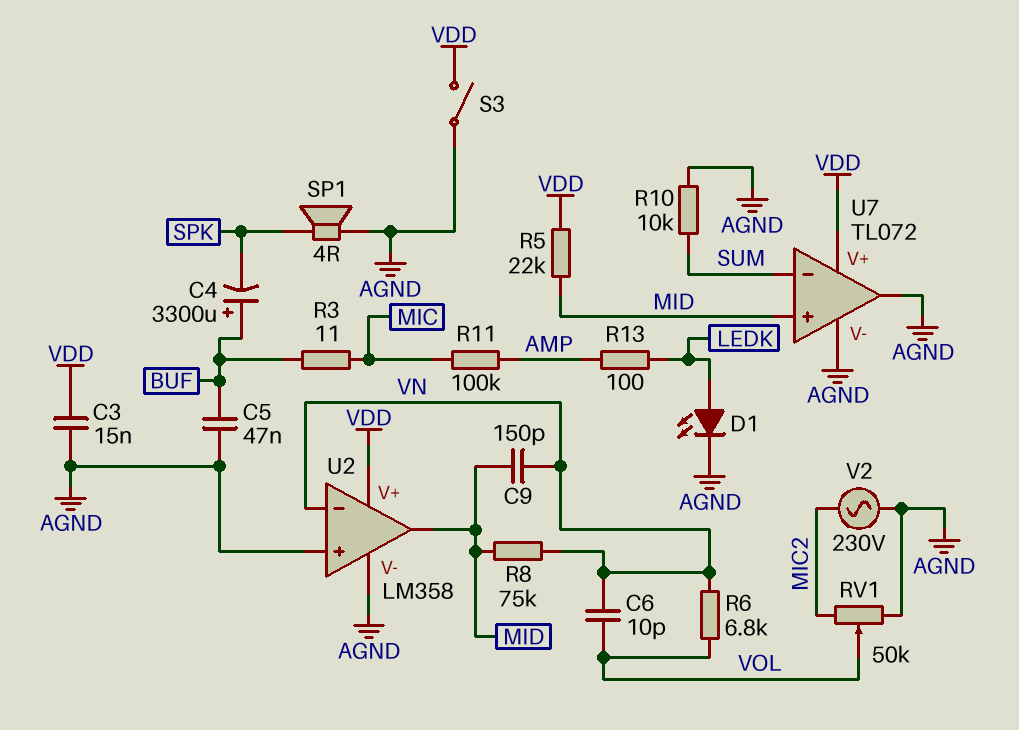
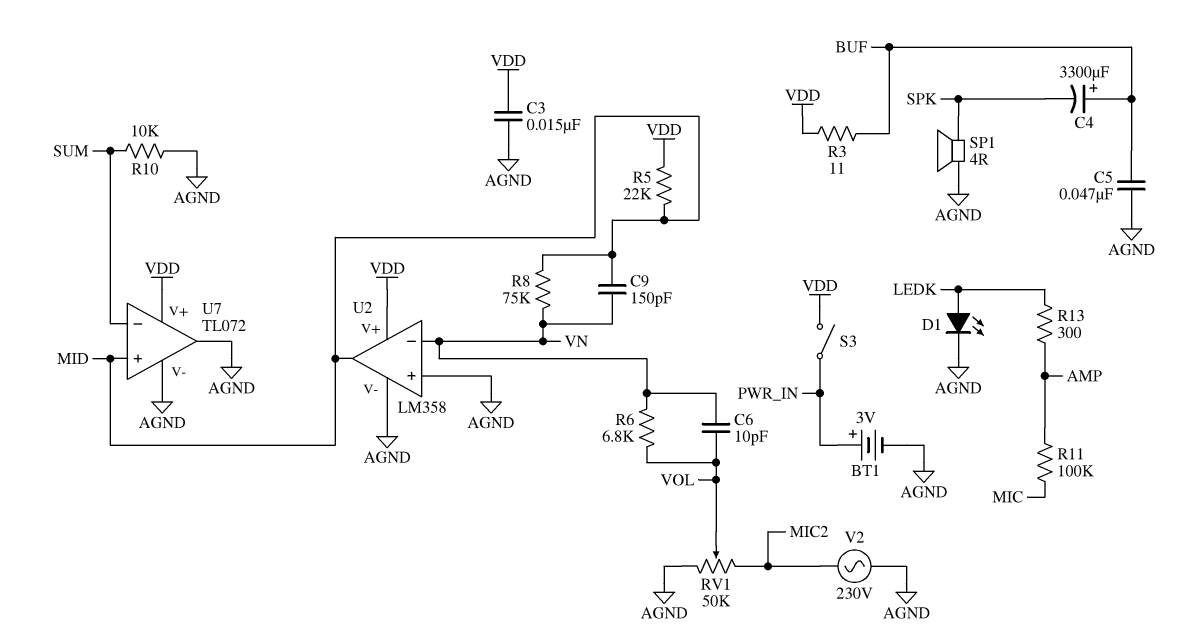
BT1: none -> 3V (plus PWR_IN, minus AGND)
R3: 11 (BUF, MIC) -> 11 (BUF, VDD)
R13: 100 (AMP, LEDK) -> 300 (AMP, LEDK)
S3: switch (AGND, VDD) -> switch (PWR_IN, VDD)

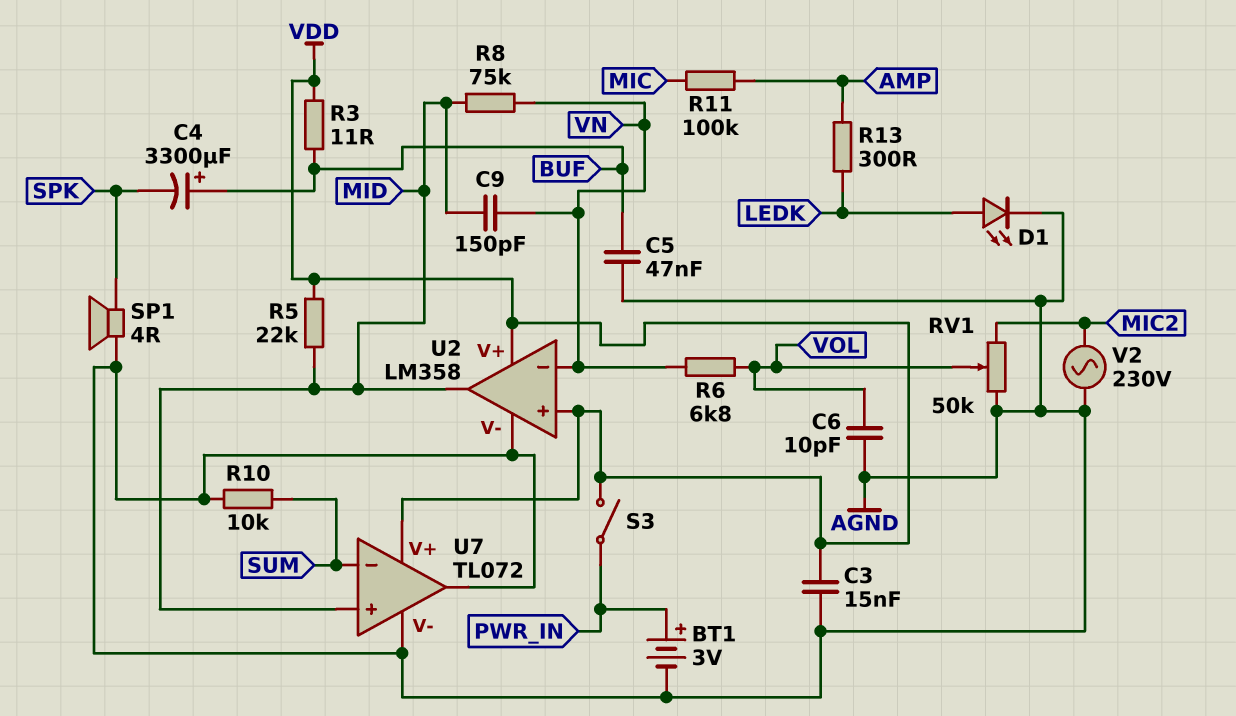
C6: 10pF (VN, VOL) -> 10pF (AGND, VOL)
U2 pin in+: AGND -> VDD

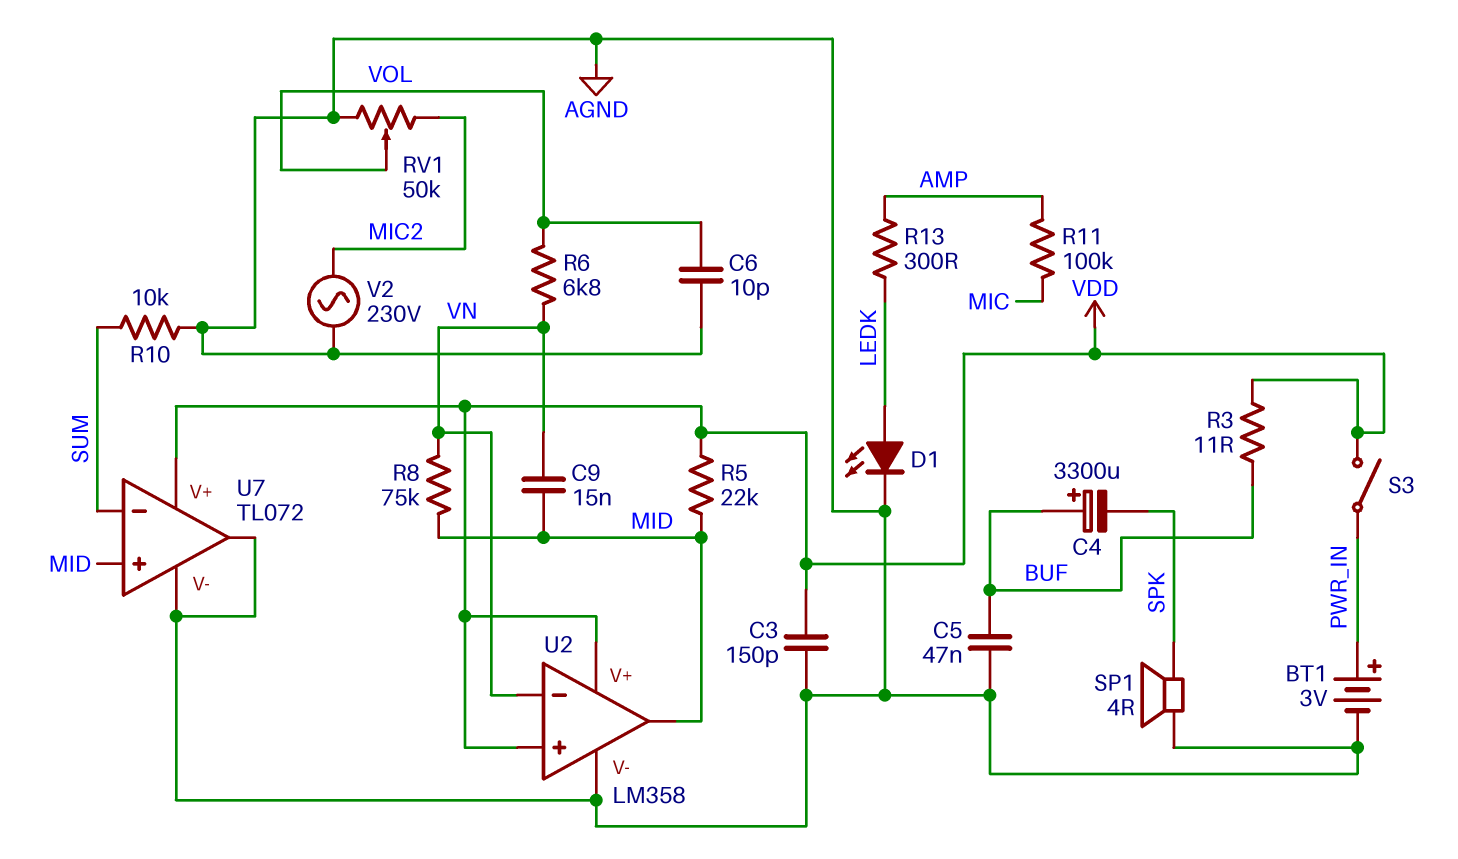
C3: 15nF (AGND, VDD) -> 150pF (AGND, VDD)
C9: 150pF (MID, VN) -> 15nF (MID, VN)

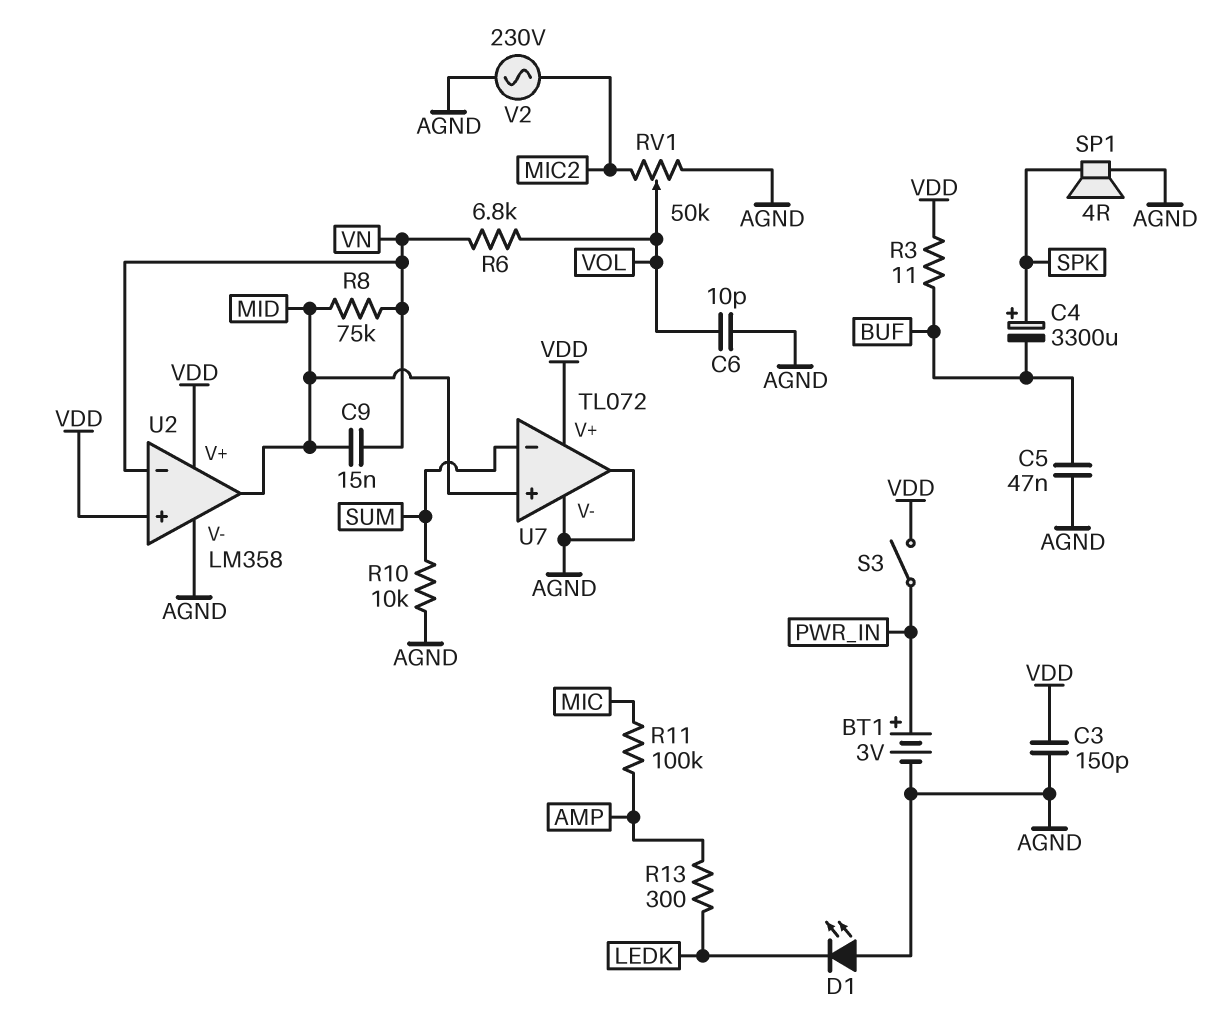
C4: 3300uF (plus BUF, minus SPK) -> 3300uF (plus SPK, minus BUF)
D1: LED (A LEDK, K AGND) -> LED (A AGND, K LEDK)
R5: 22k (MID, VDD) -> none

